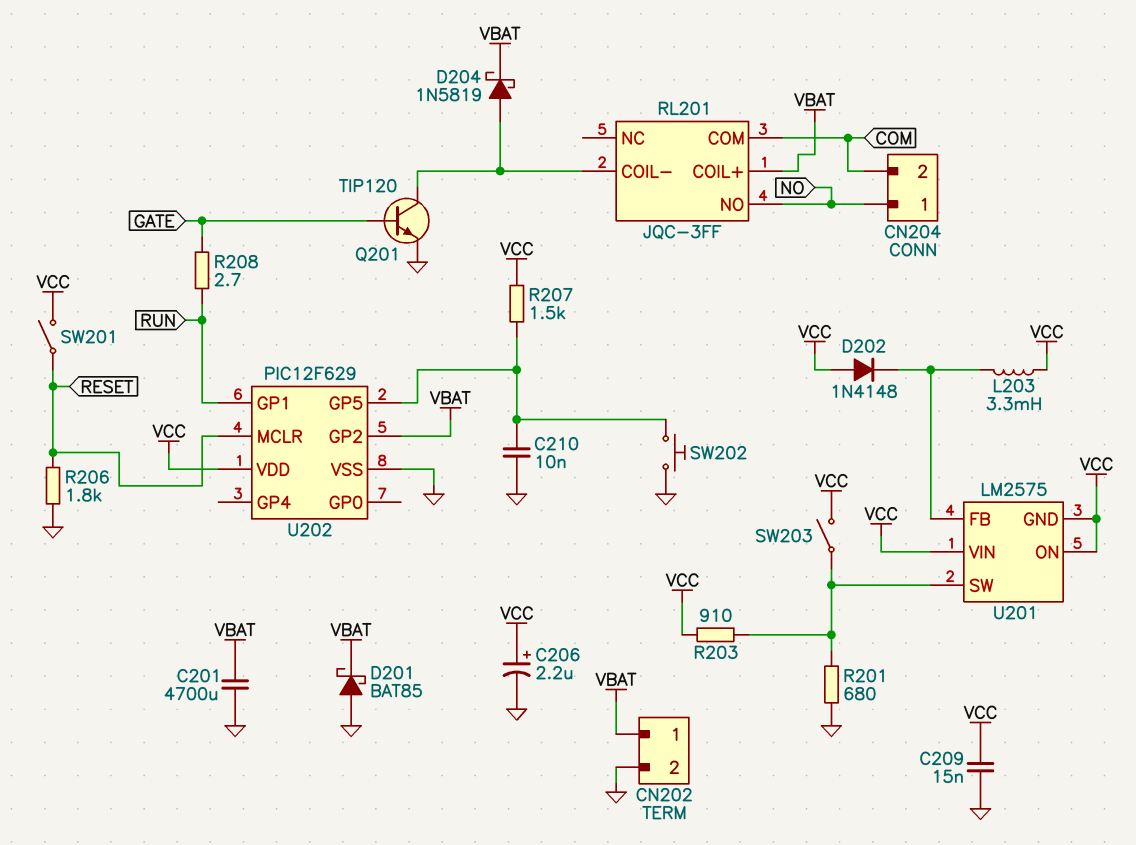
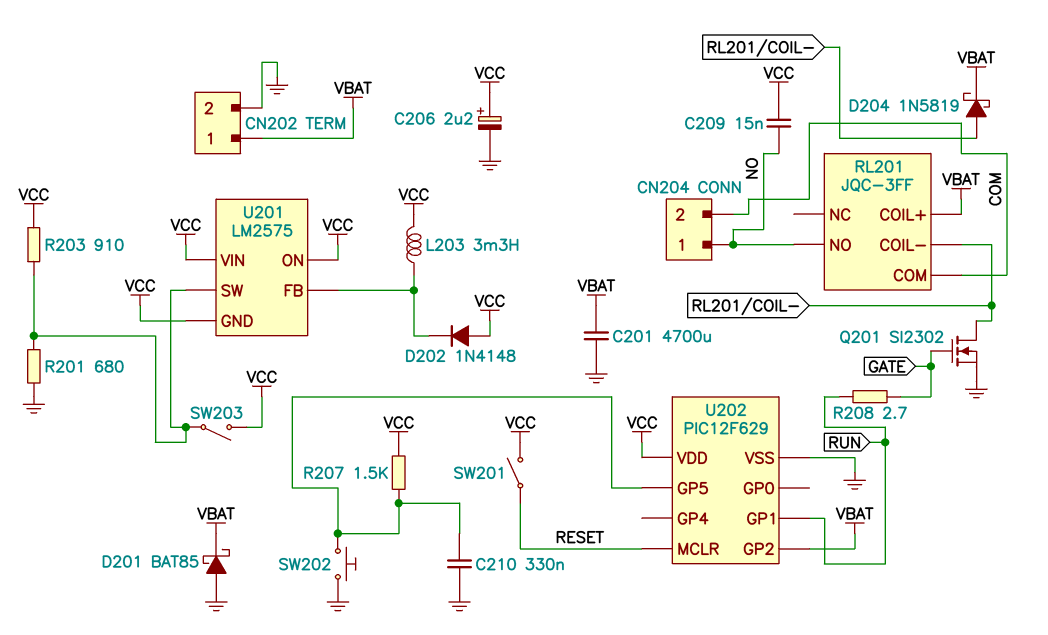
C209: 15nF (GND, VCC) -> 15nF (NO, VCC)
C210: 10nF (GND, U202/GP5) -> 330nF (GND, U202/GP5)
Q201: NPN TIP120 (B GATE, C RL201/COIL-, E GND) -> NMOS SI2302 (G GATE, D RL201/COIL-, S GND)
R206: 1.8k (GND, RESET) -> none

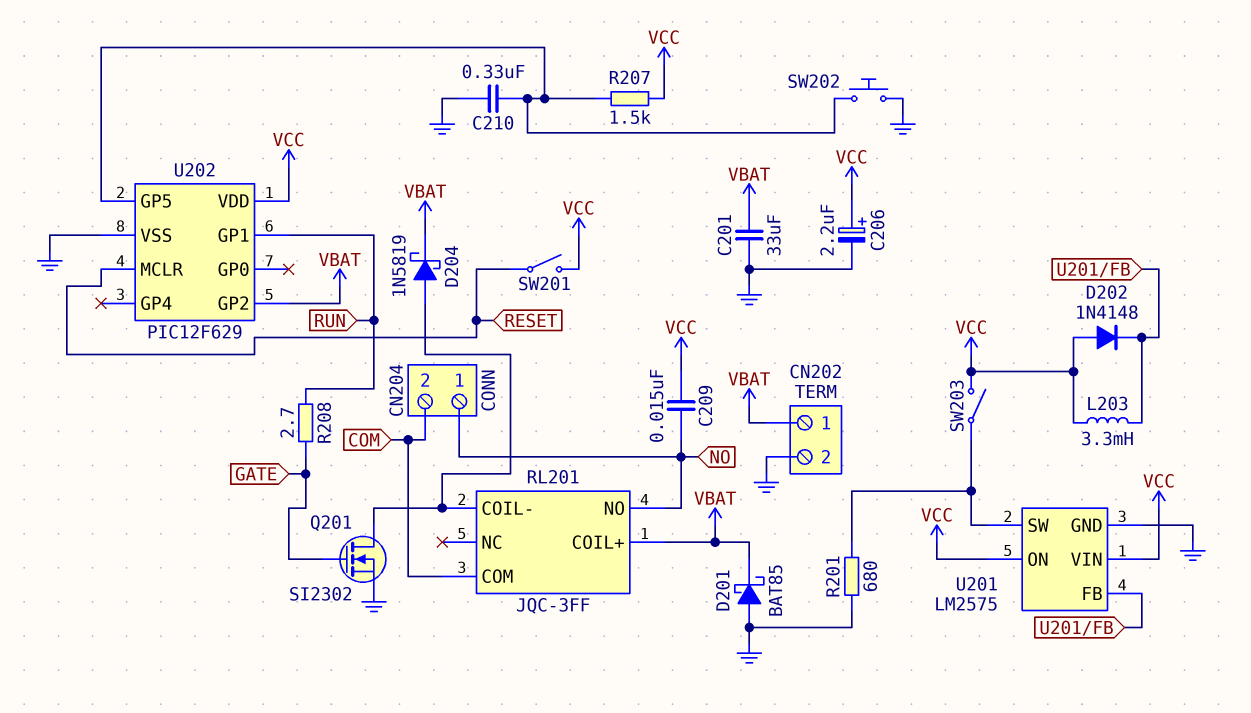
C201: 4700uF (GND, VBAT) -> 33uF (GND, VBAT)
R203: 910 (U201/SW, VCC) -> none
U201 pin GND: VCC -> GND

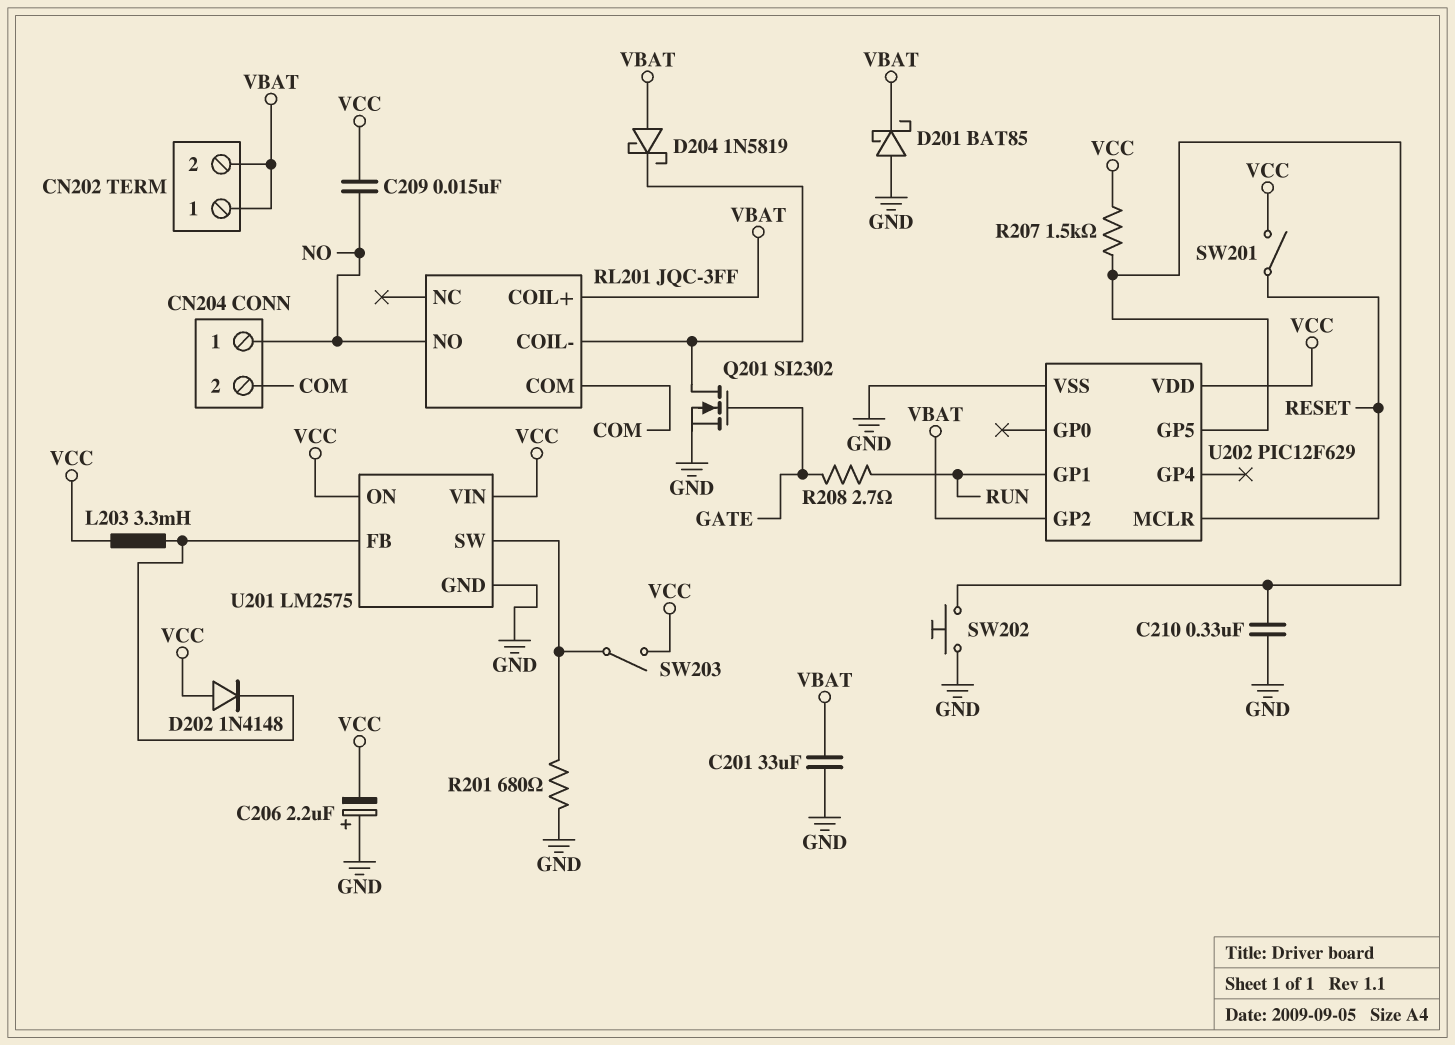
C206: 2.2uF (plus VCC, minus GND) -> 2.2uF (plus GND, minus VCC)
CN202 pin 2: GND -> VBAT
D204: schottky 1N5819 (A RL201/COIL-, K VBAT) -> schottky 1N5819 (A VBAT, K RL201/COIL-)

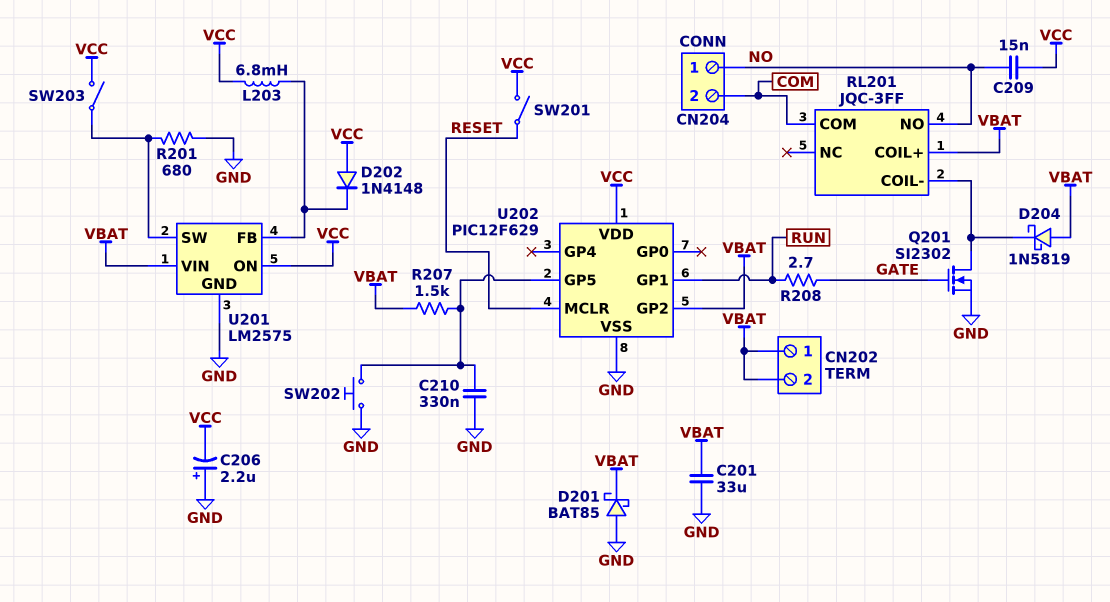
L203: 3.3mH (U201/FB, VCC) -> 6.8mH (U201/FB, VCC)
R207: 1.5k (U202/GP5, VCC) -> 1.5k (U202/GP5, VBAT)
U201 pin VIN: VCC -> VBAT

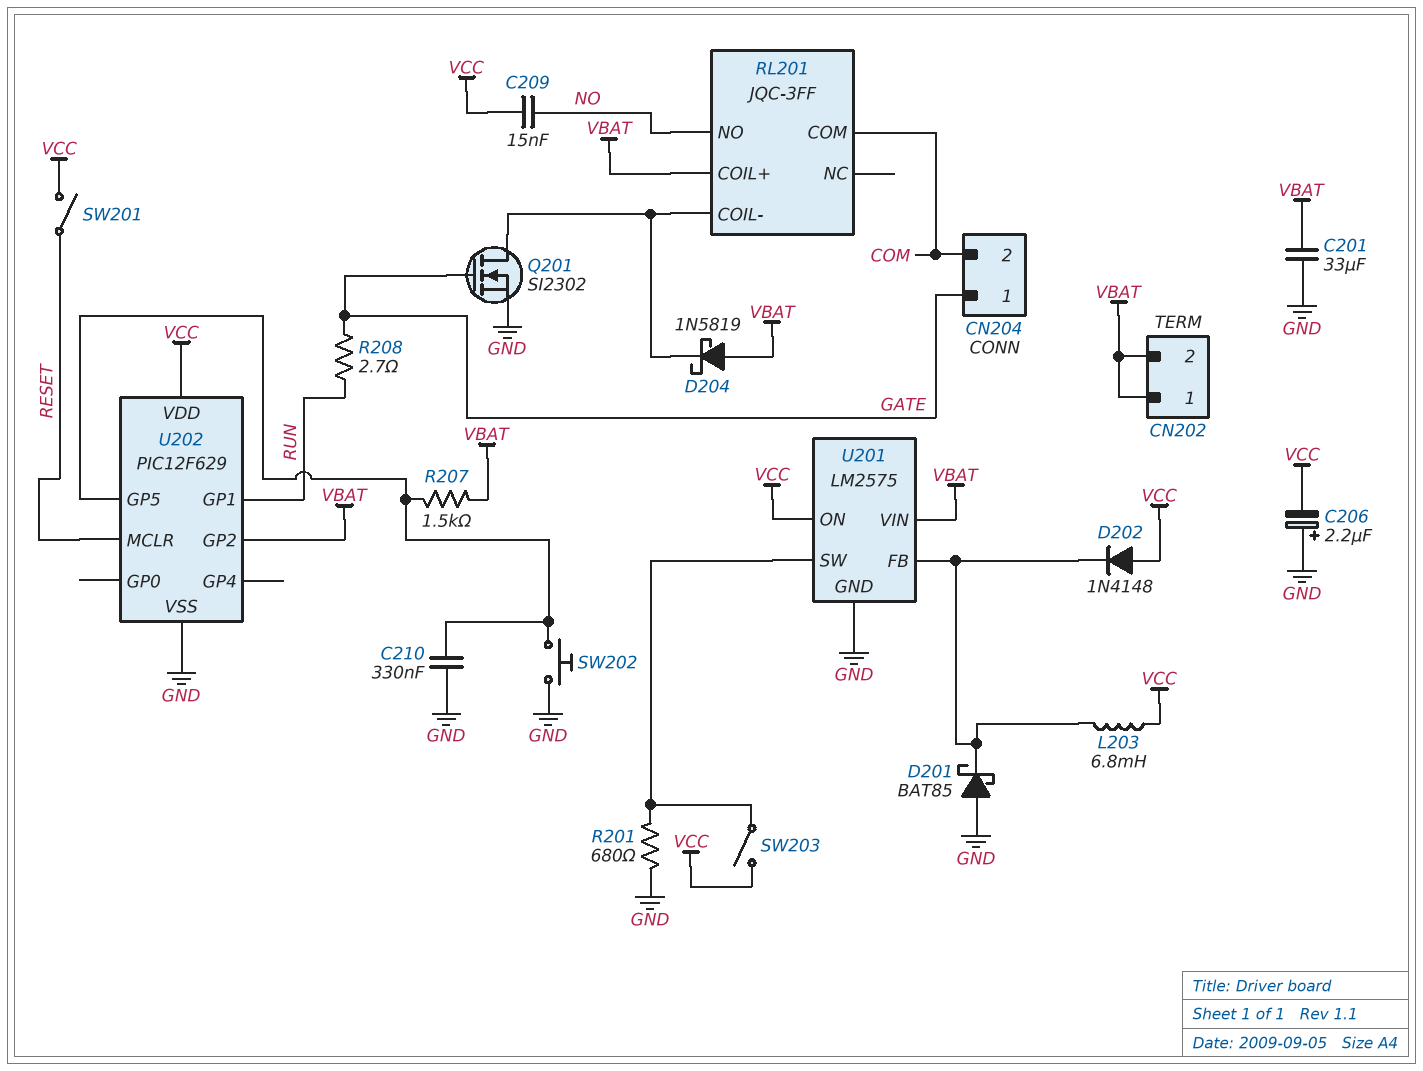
CN204 pin 1: NO -> GATE
D201: schottky BAT85 (A GND, K VBAT) -> schottky BAT85 (A GND, K U201/FB)

